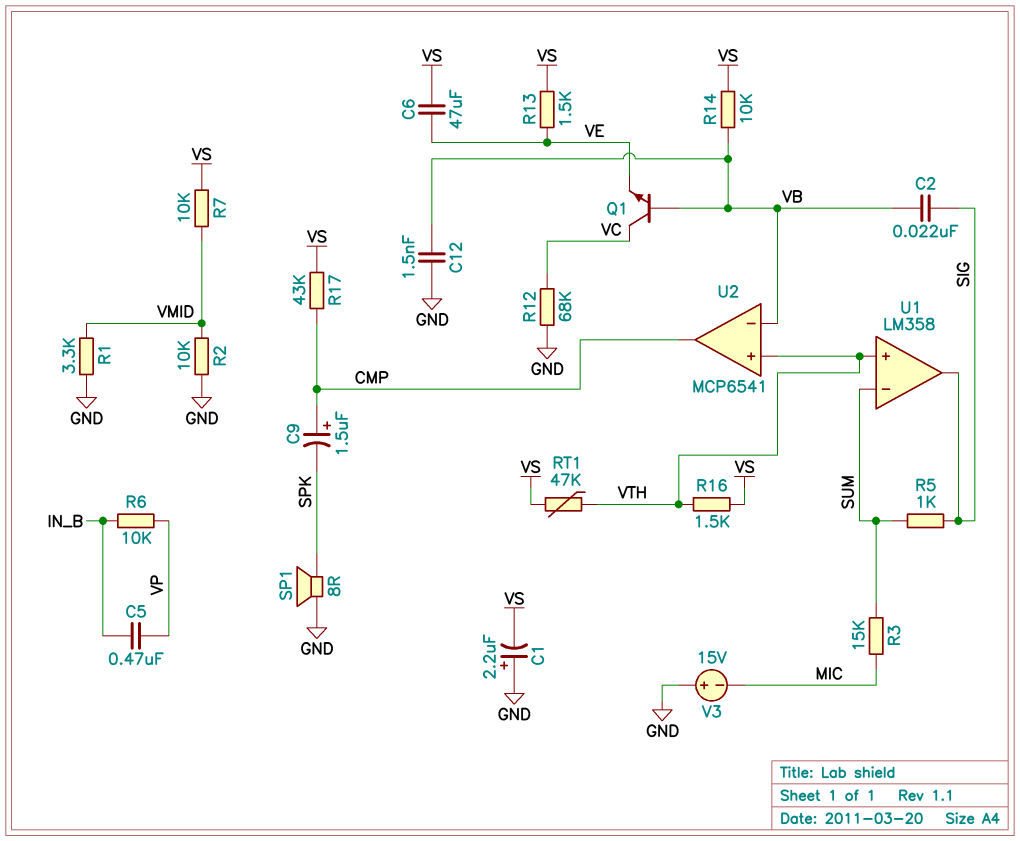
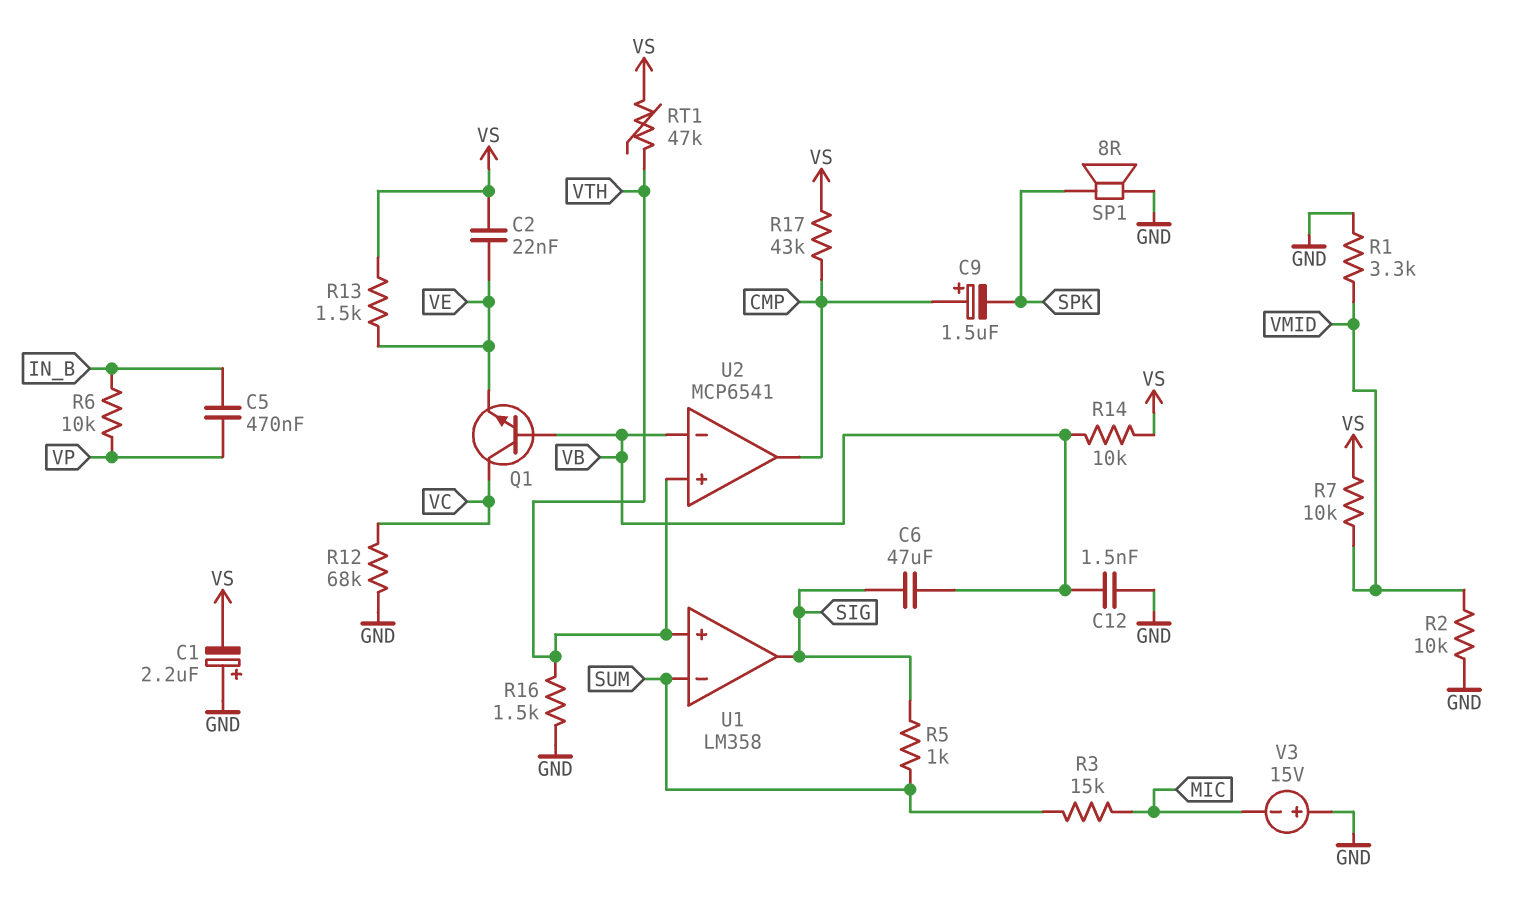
C2: 22nF (SIG, VB) -> 22nF (VE, VS)
C6: 47uF (VE, VS) -> 47uF (SIG, VB)
R16: 1.5k (VS, VTH) -> 1.5k (GND, VTH)

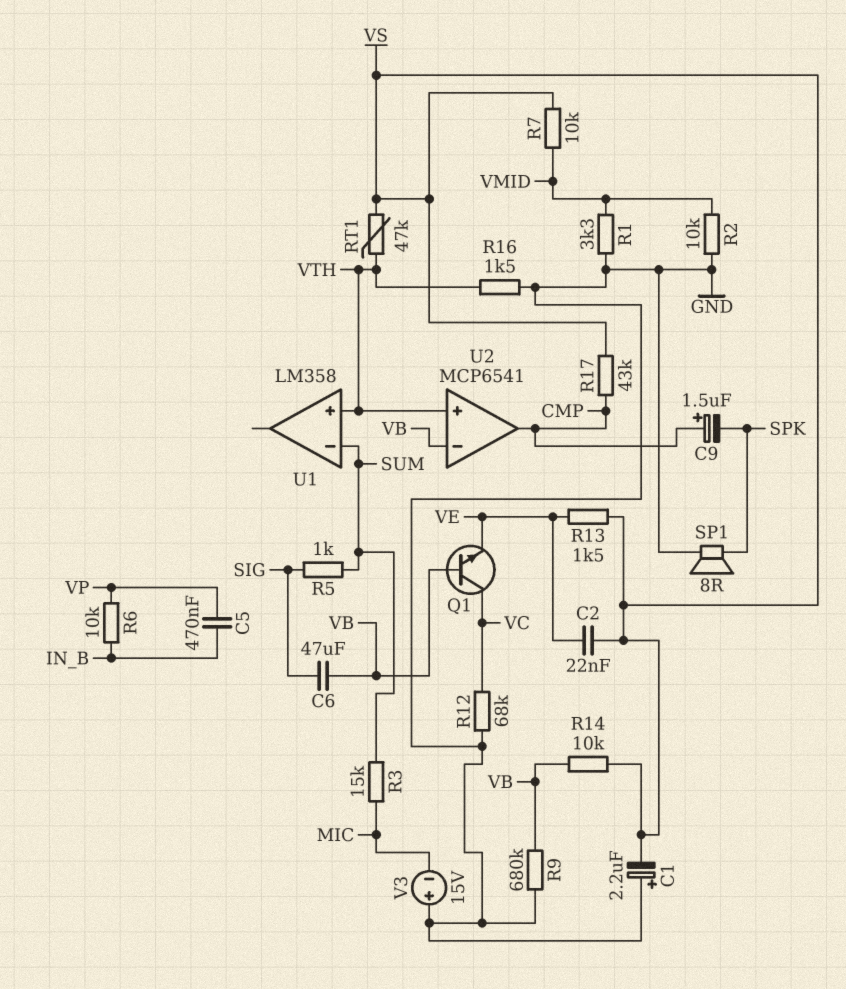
C12: 1.5nF (GND, VB) -> none
R9: none -> 680k (GND, VB)
U1 pin out: SIG -> none

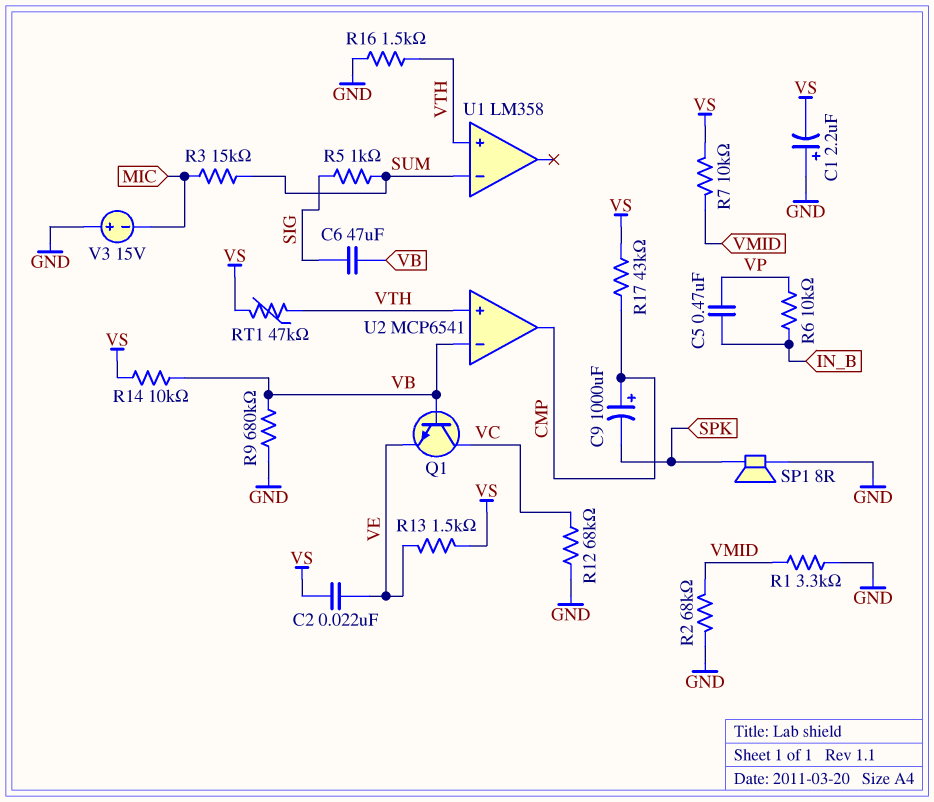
C9: 1.5uF (plus CMP, minus SPK) -> 1000uF (plus CMP, minus SPK)
R2: 10k (GND, VMID) -> 68k (GND, VMID)

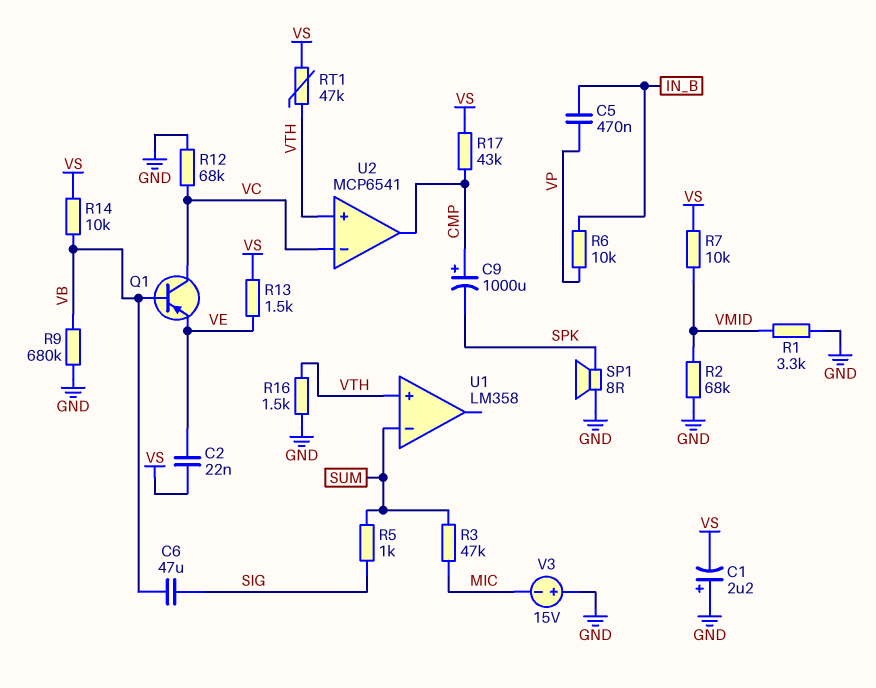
Q1: NPN (B VB, C VC, E VE) -> PNP (B VB, C VC, E VE)
R3: 15k (MIC, SUM) -> 47k (MIC, SUM)
U2 pin in-: VB -> VC

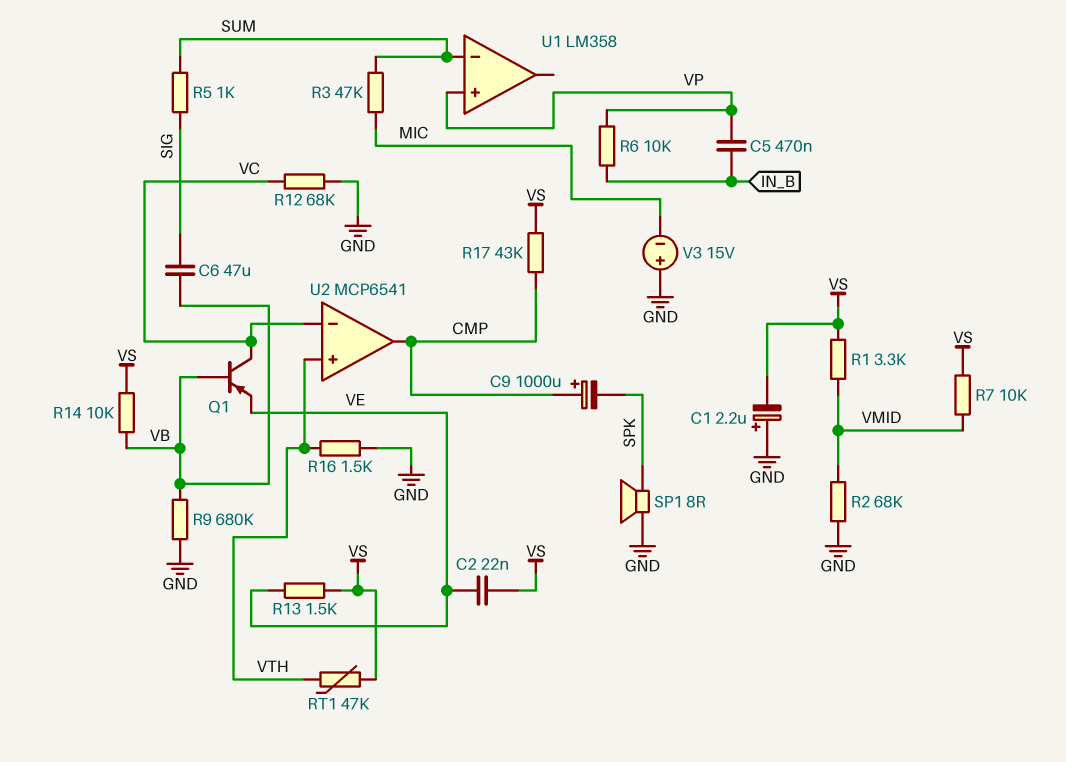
R1: 3.3k (GND, VMID) -> 3.3k (VMID, VS)
U1 pin in+: VTH -> VP

